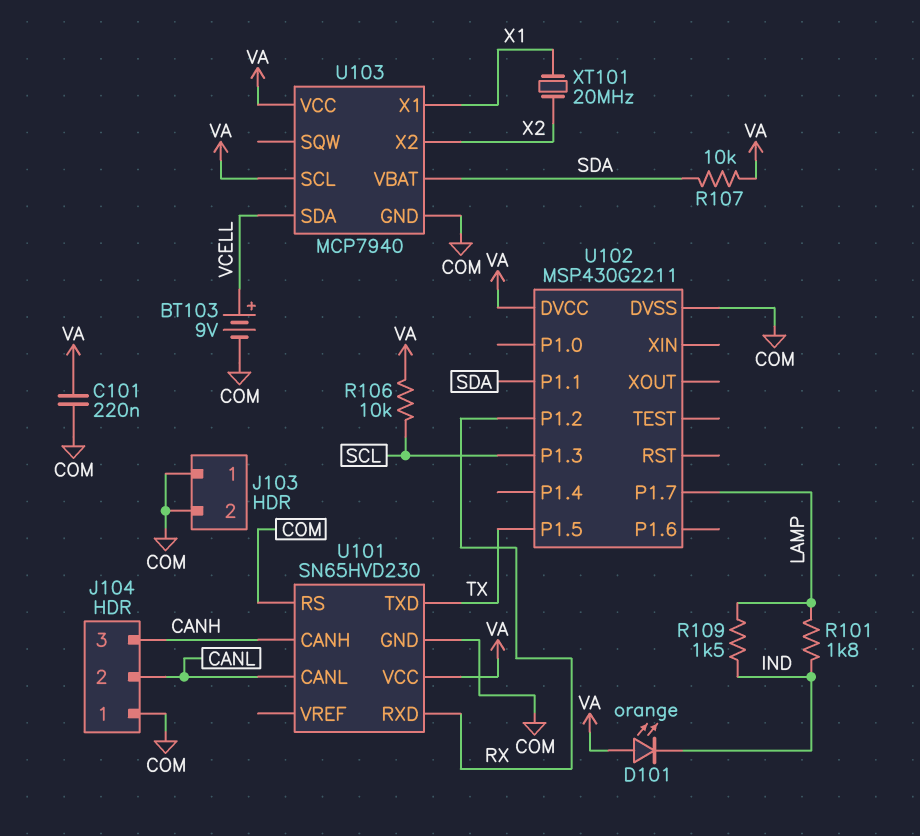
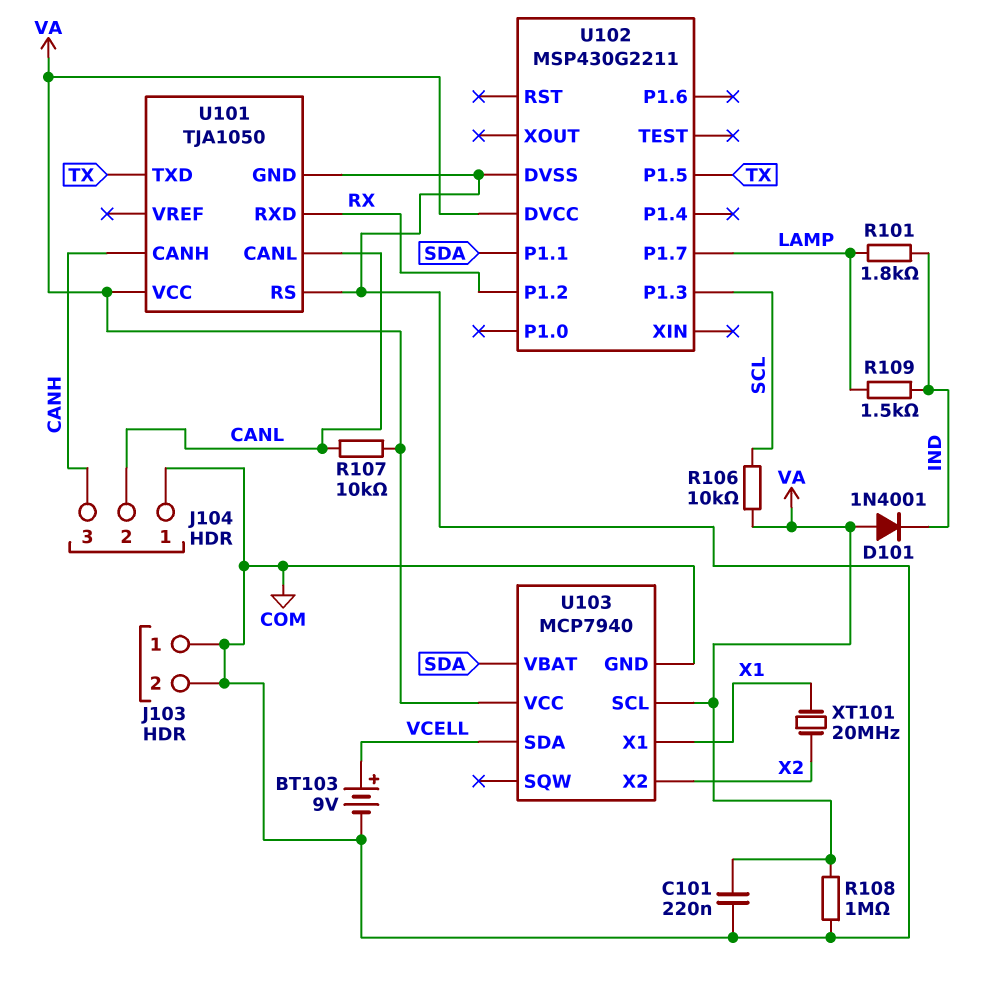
D101: LED orange (A VA, K IND) -> diode 1N4001 (A VA, K IND)
R107: 10k (SDA, VA) -> 10k (CANL, VA)
R108: none -> 1M (COM, VA)
U101: SN65HVD230 -> TJA1050

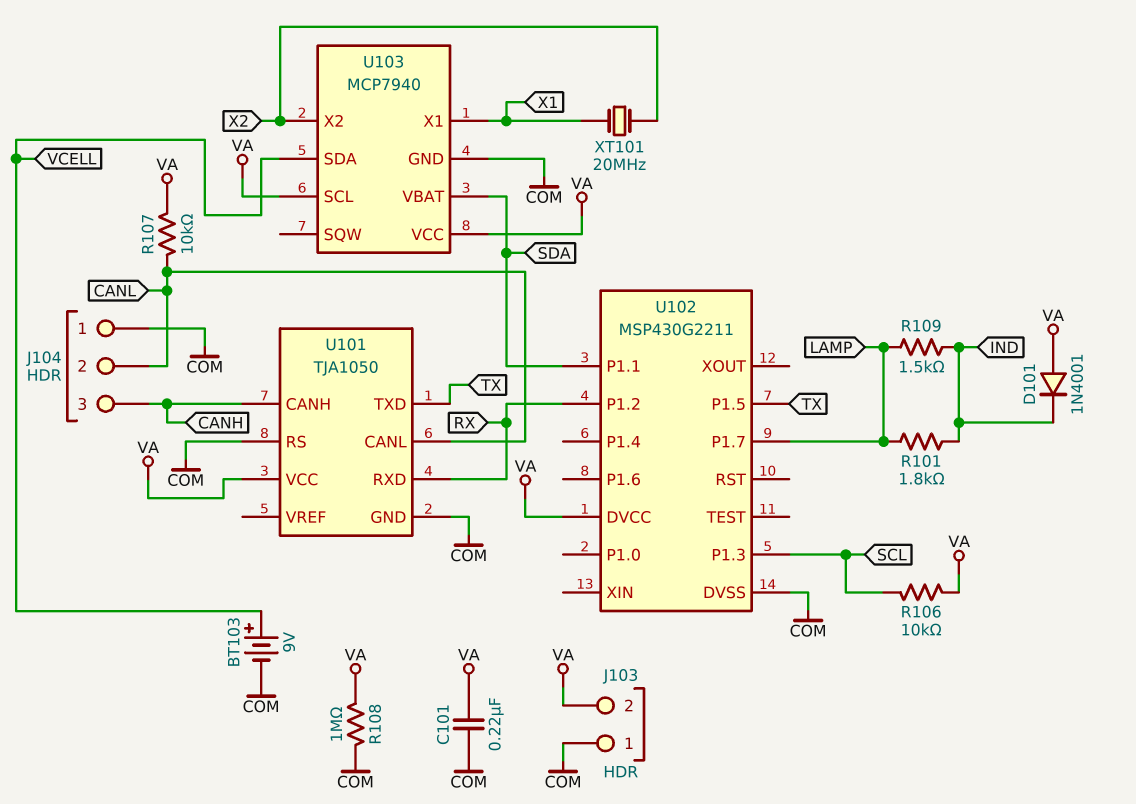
J103 pin 2: COM -> VA

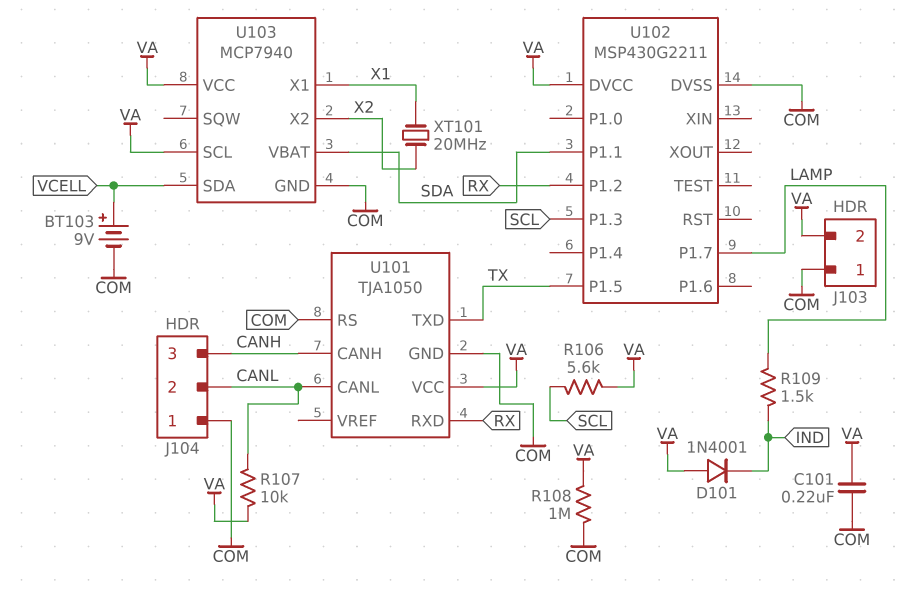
R101: 1.8k (IND, LAMP) -> none
R106: 10k (SCL, VA) -> 5.6k (SCL, VA)

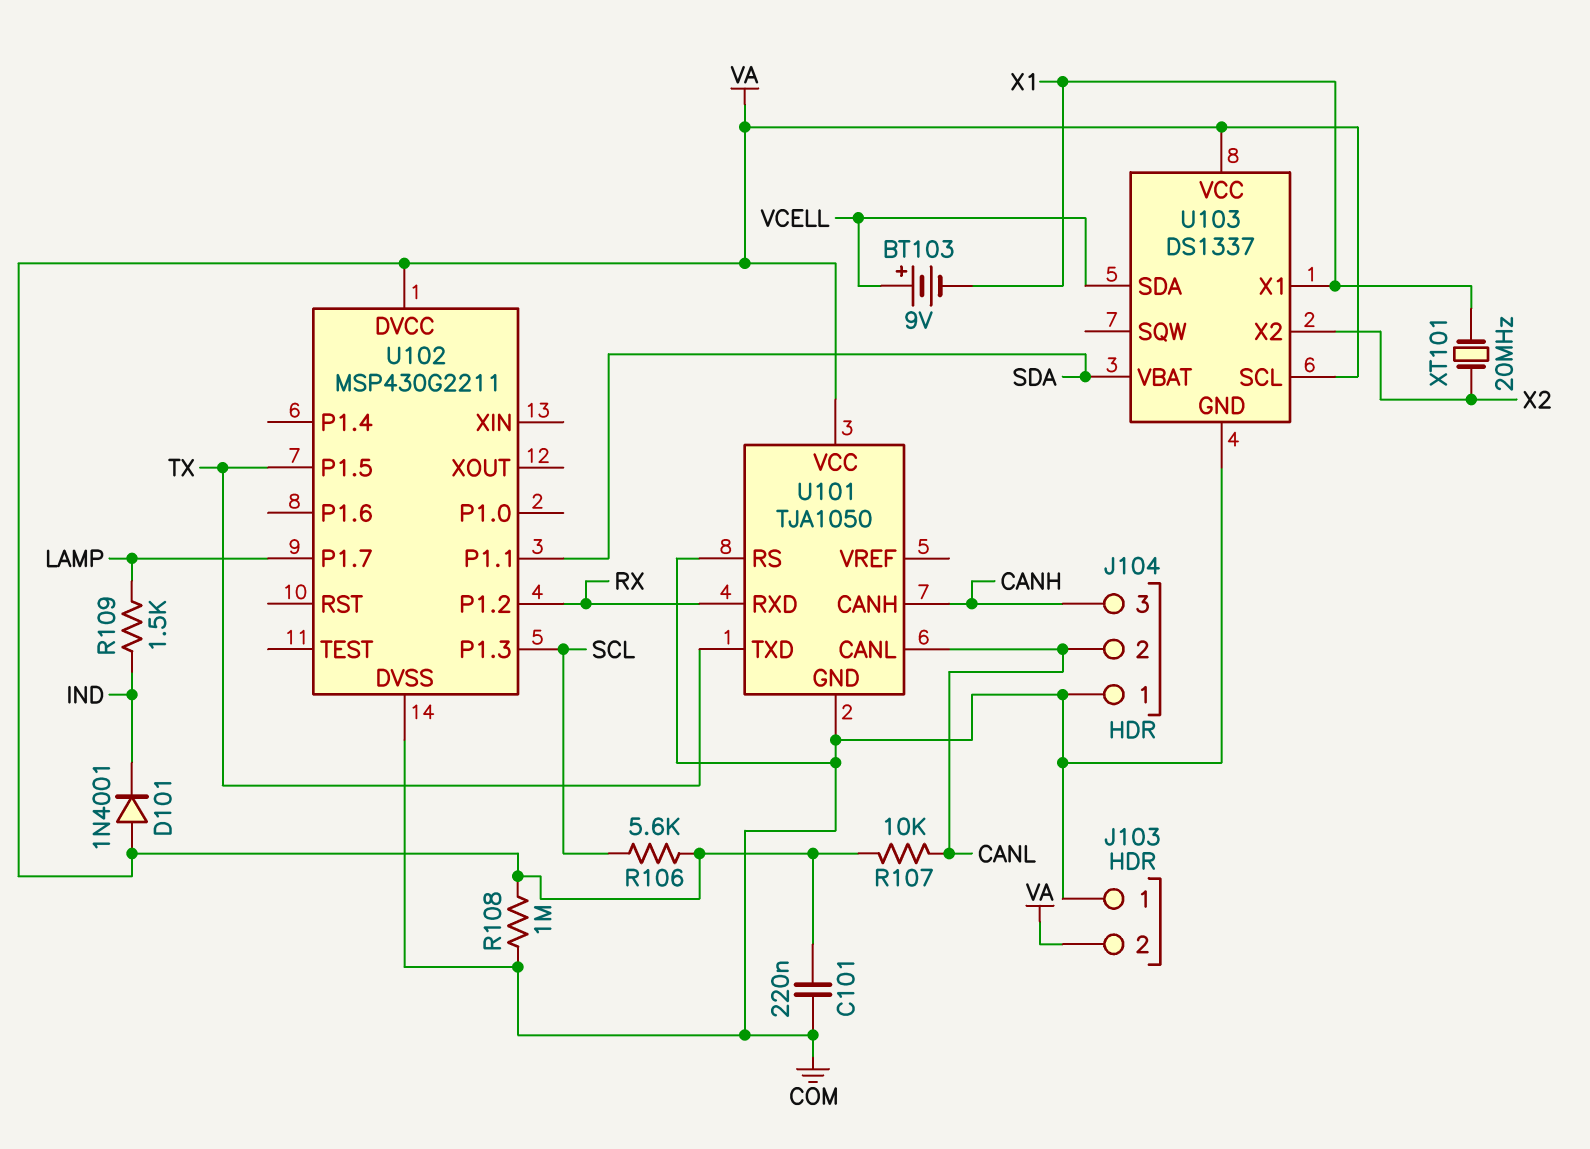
BT103: 9V (plus VCELL, minus COM) -> 9V (plus VCELL, minus X1)
U103: MCP7940 -> DS1337

